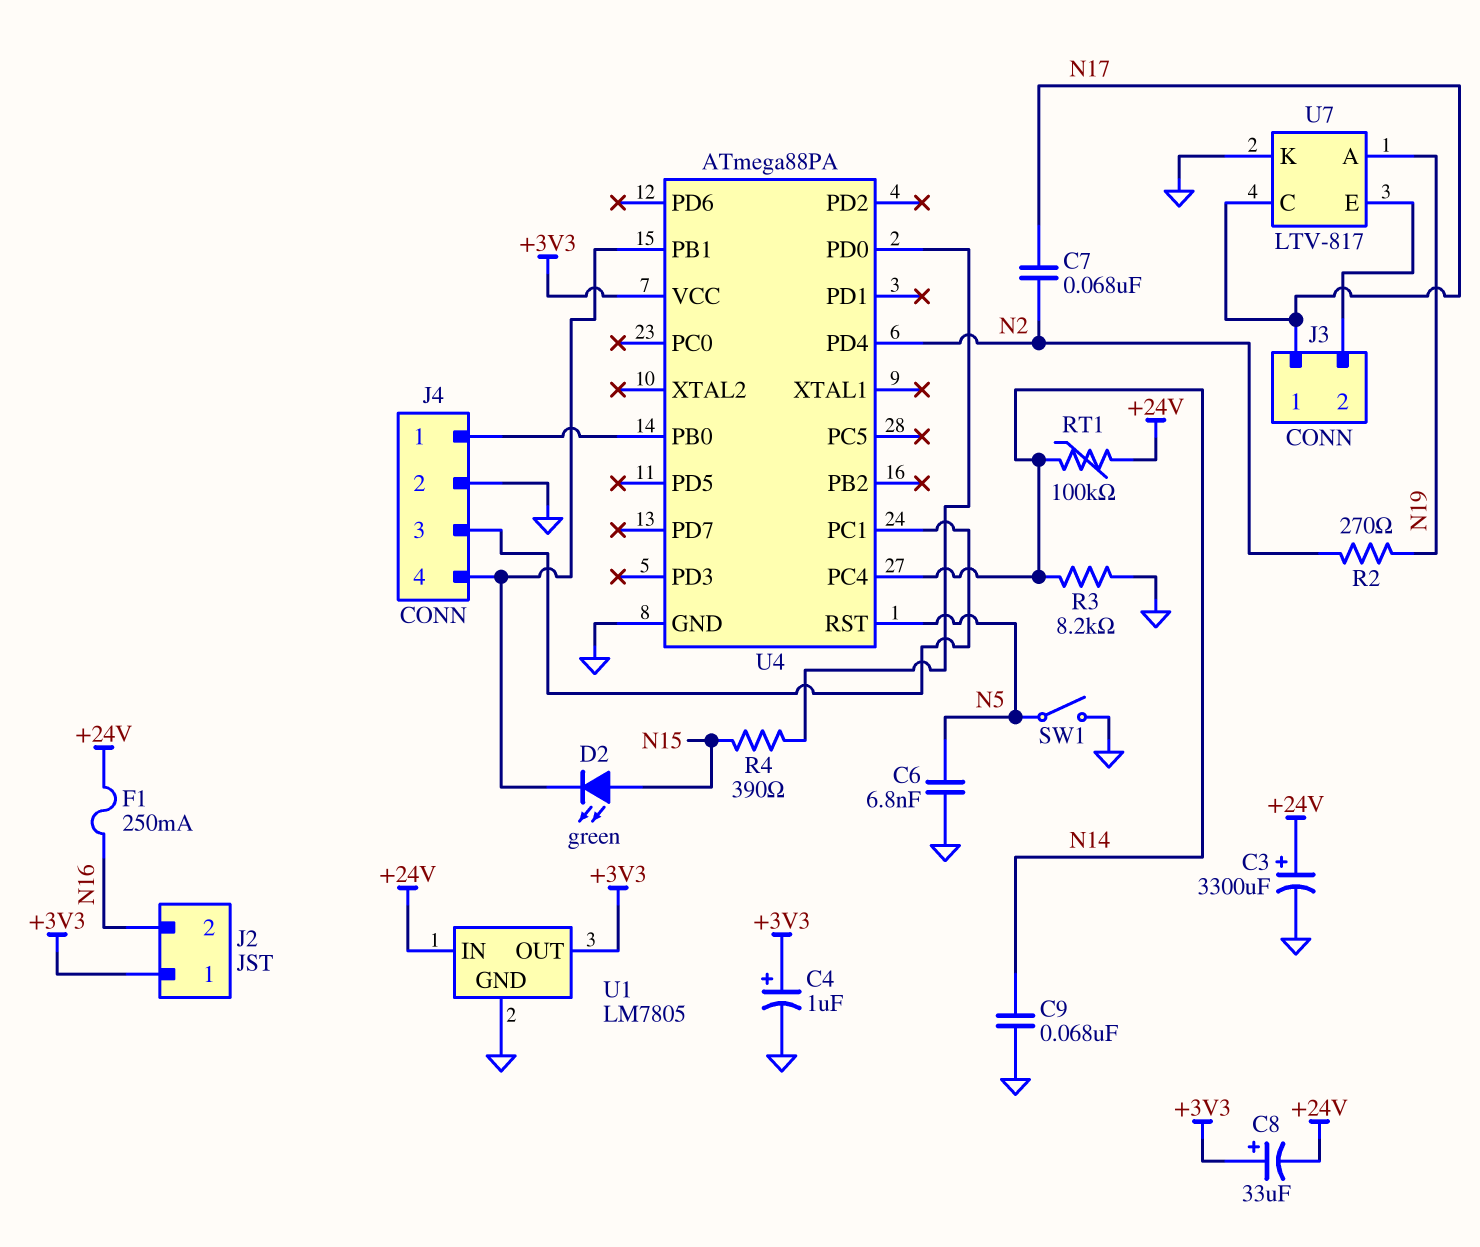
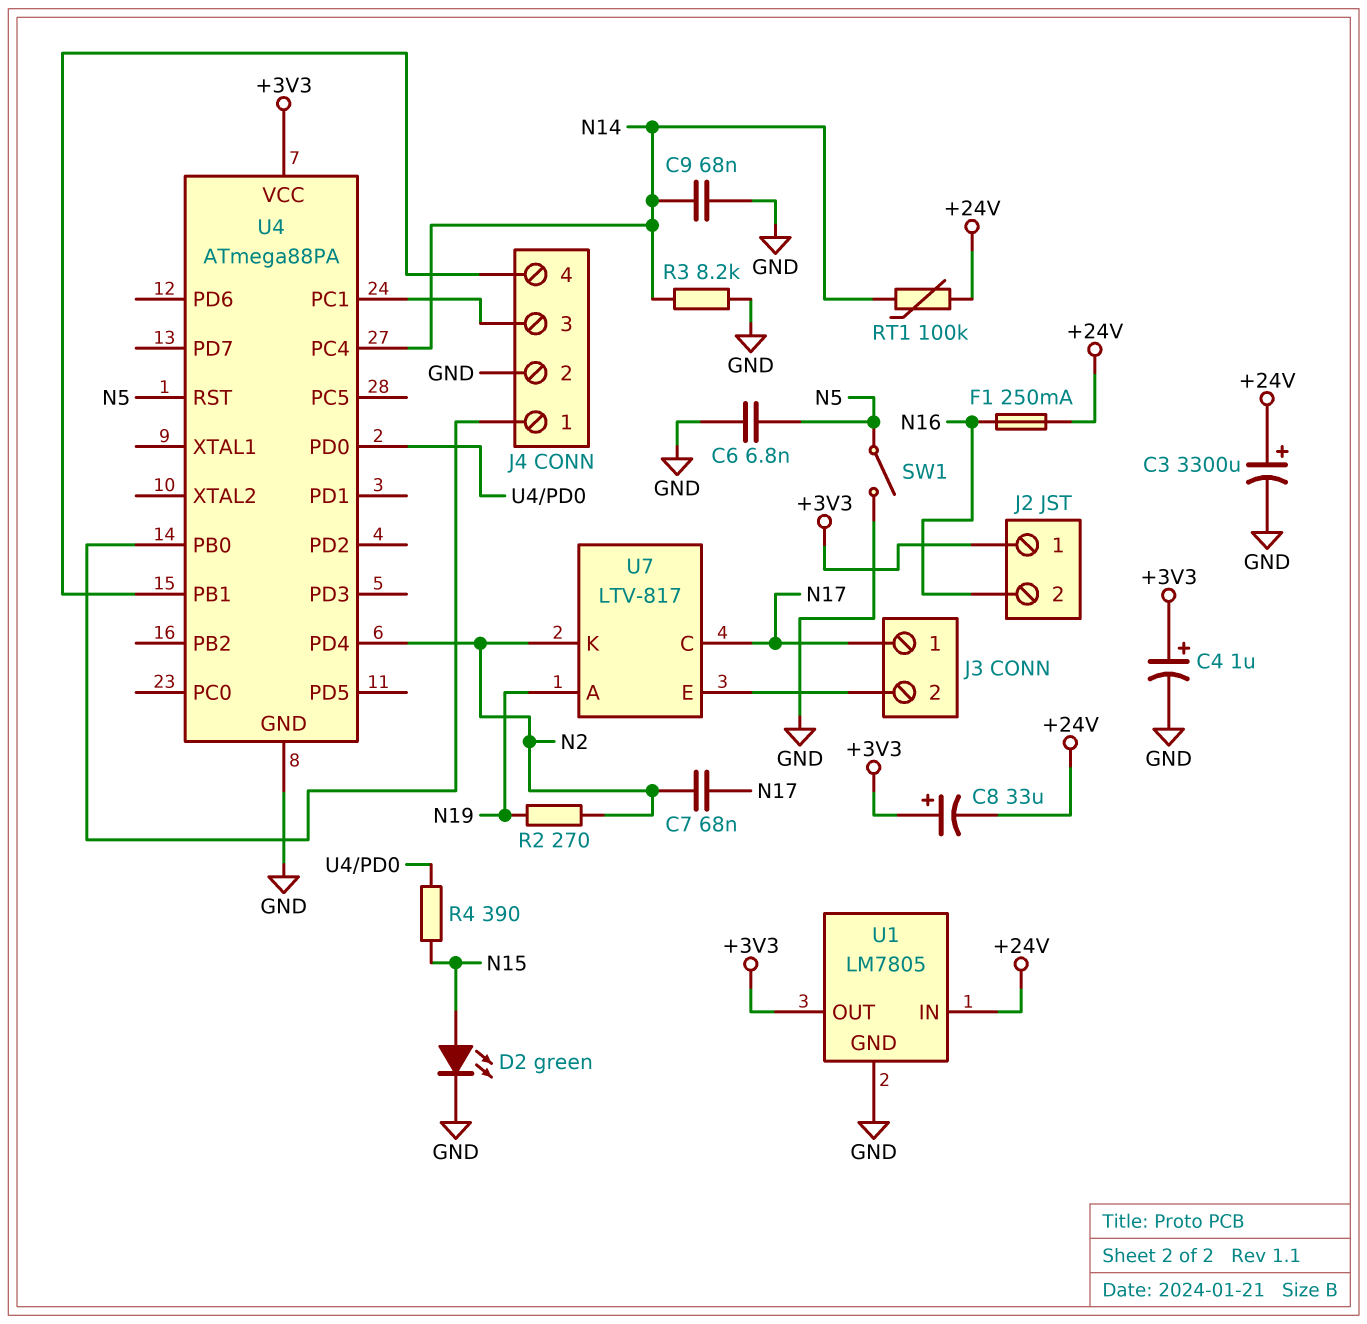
D2: LED green (A N15, K J4/4) -> LED green (A N15, K GND)
U7 pin K: GND -> N2

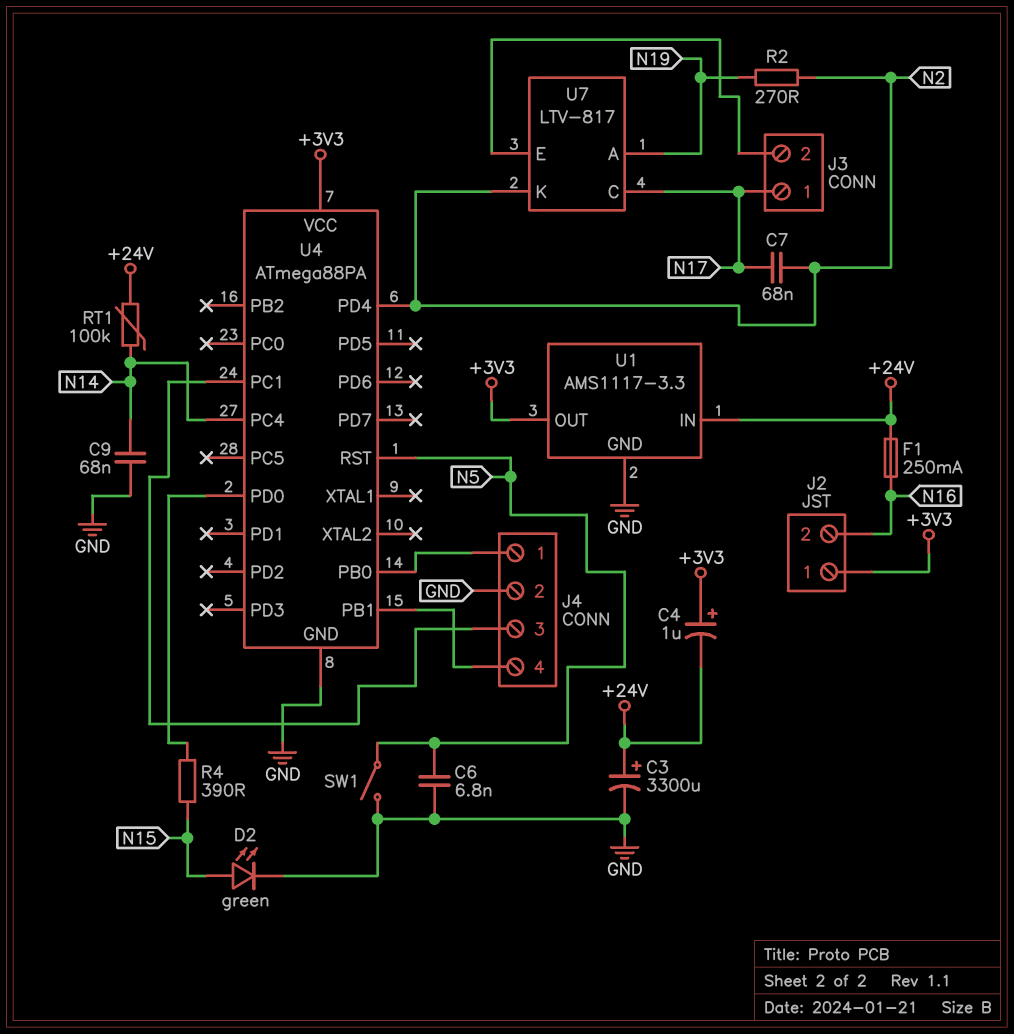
C4: 1uF (plus +3V3, minus GND) -> 1uF (plus +3V3, minus +24V)
C8: 33uF (plus +3V3, minus +24V) -> none
R3: 8.2k (GND, N14) -> none
U1: LM7805 -> AMS1117-3.3

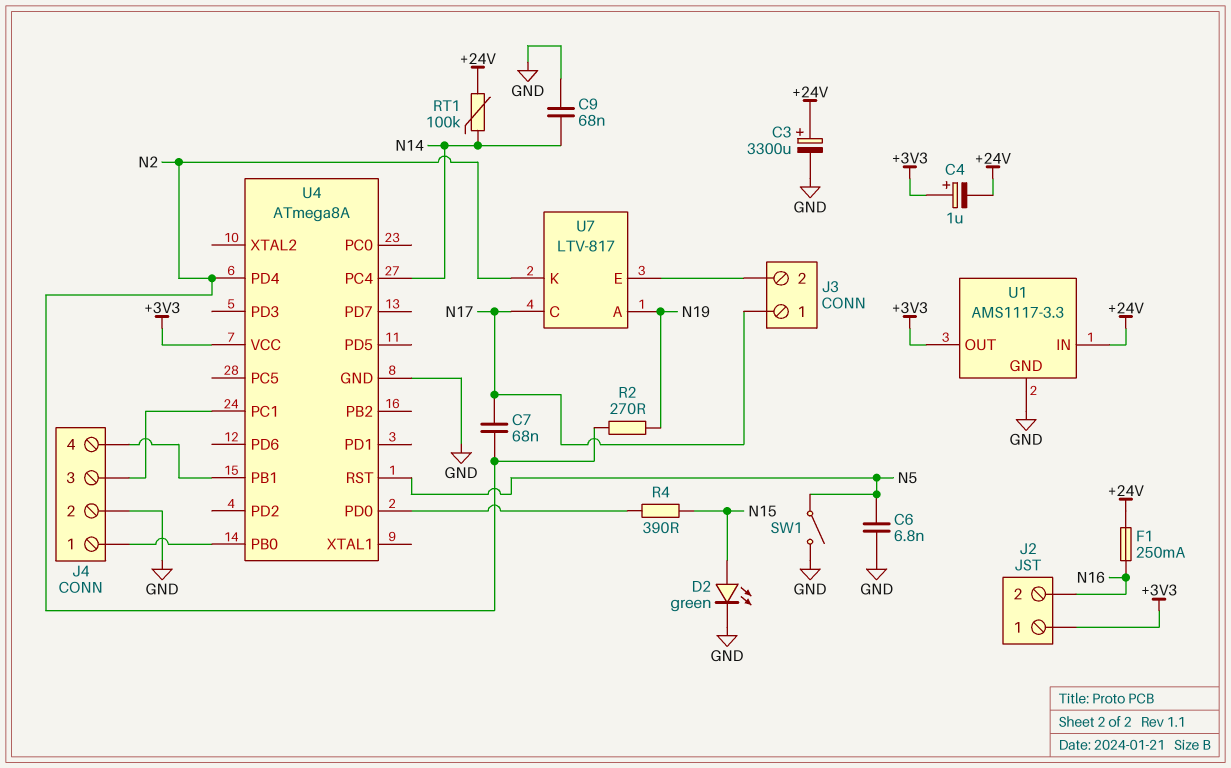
U4: ATmega88PA -> ATmega8A

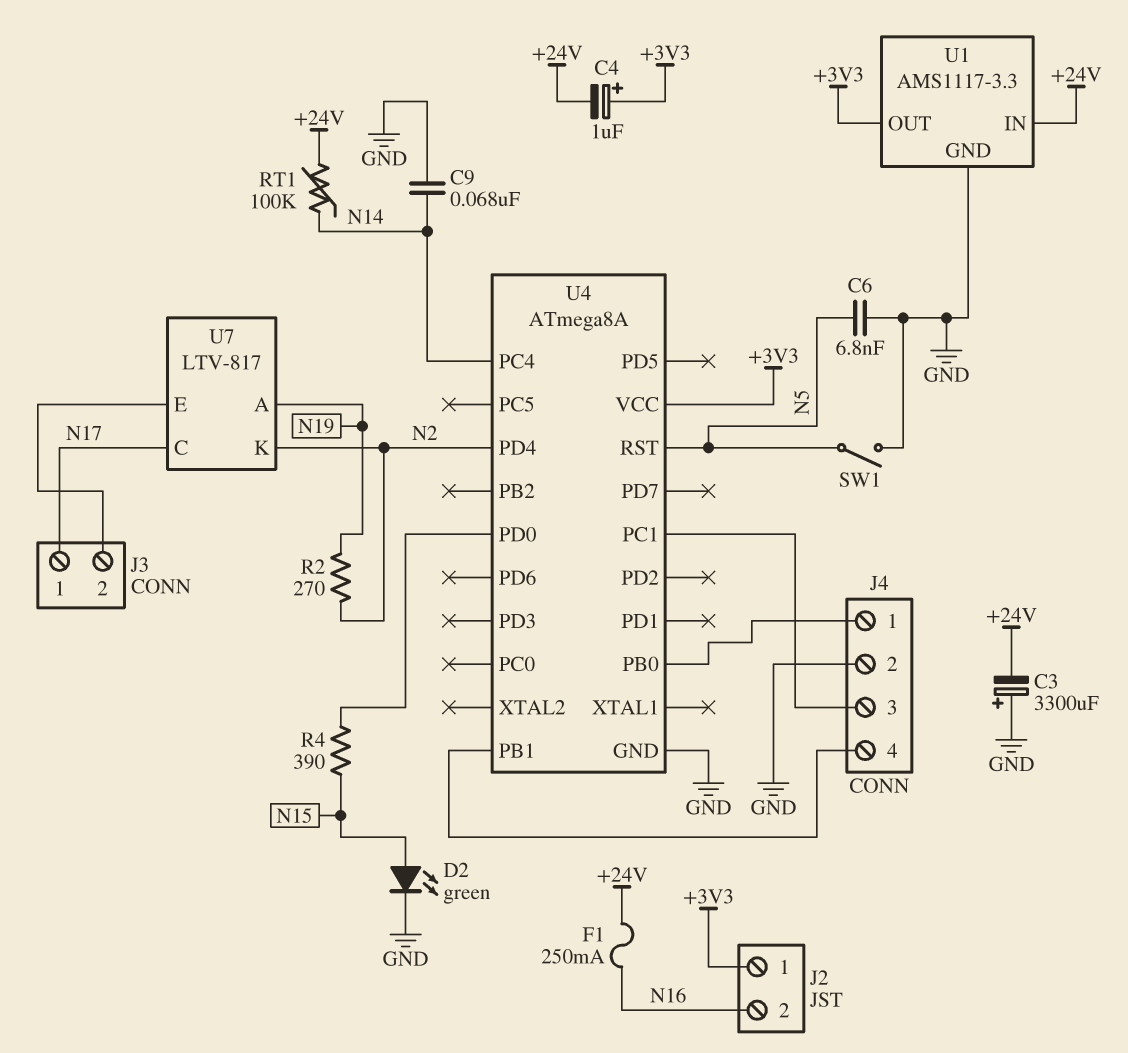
C3: 3300uF (plus +24V, minus GND) -> 3300uF (plus GND, minus +24V)
C7: 68nF (N2, N17) -> none

